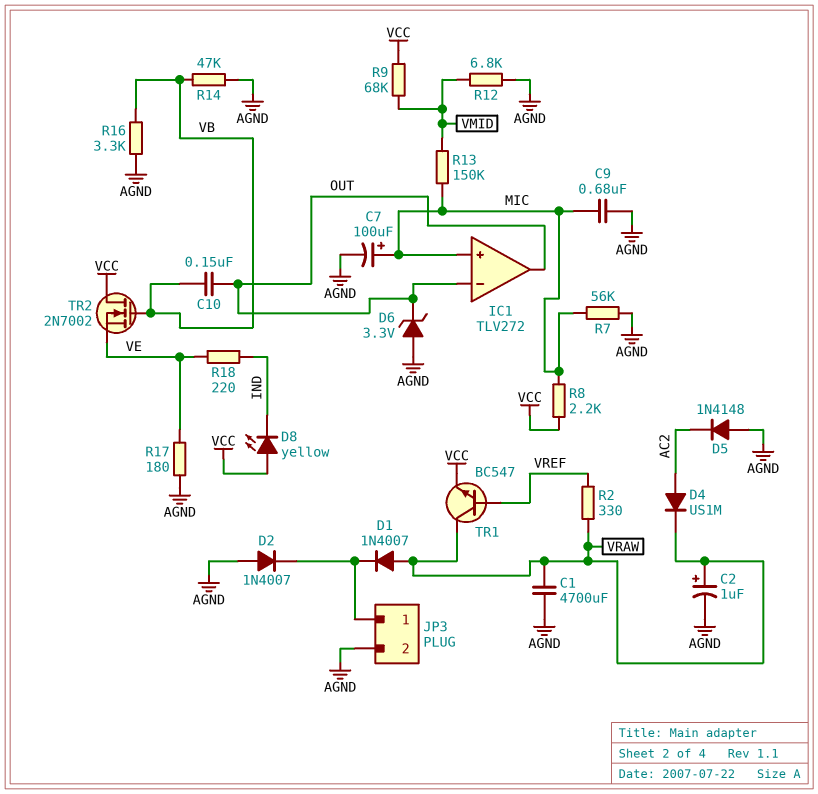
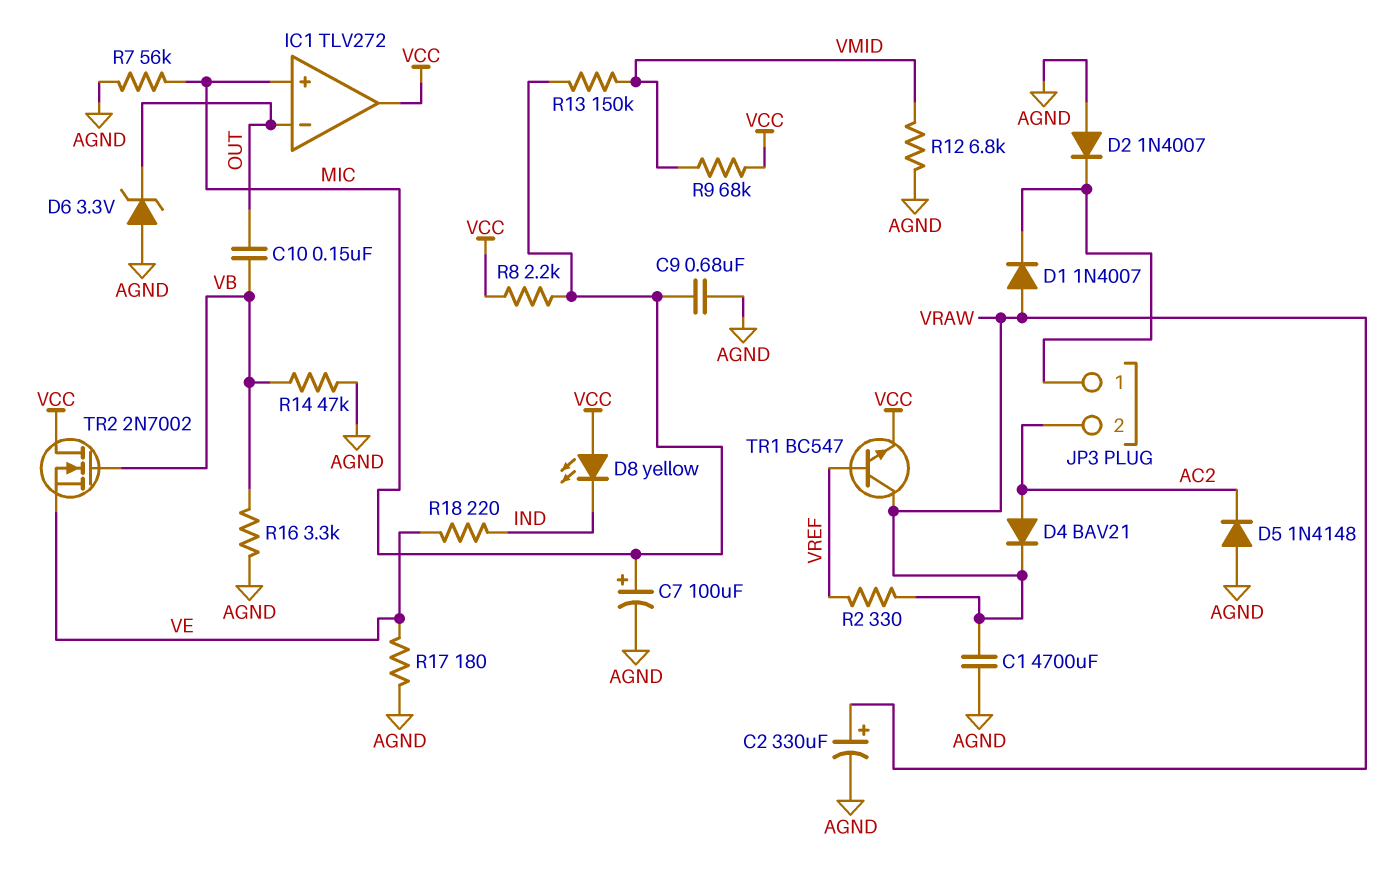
C2: 1uF (plus VRAW, minus AGND) -> 330uF (plus VRAW, minus AGND)
D4: diode US1M (A AC2, K VRAW) -> diode BAV21 (A AC2, K VRAW)
IC1 pin out: OUT -> VCC
JP3 pin 2: AGND -> AC2

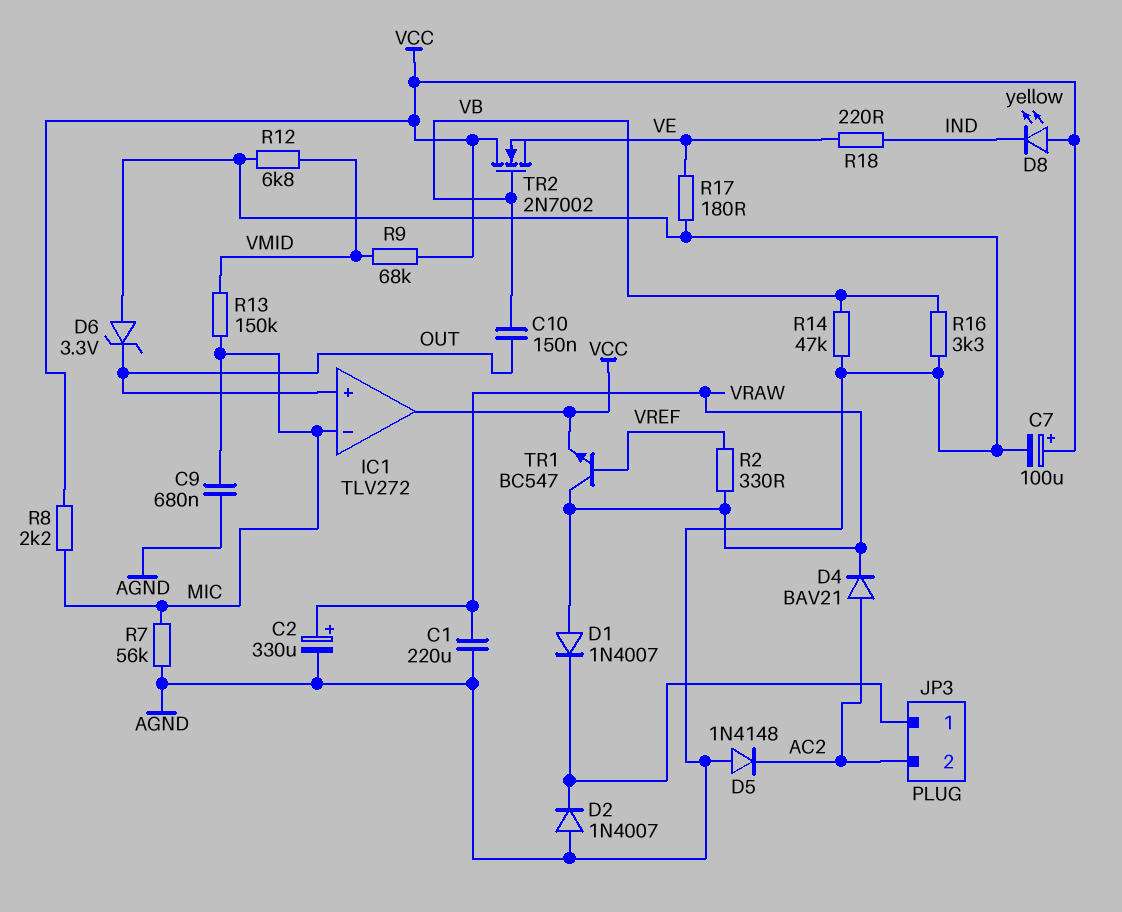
C1: 4700uF (AGND, VRAW) -> 220uF (AGND, VRAW)
C7: 100uF (plus MIC, minus AGND) -> 100uF (plus VCC, minus AGND)
IC1 pin in+: MIC -> OUT
IC1 pin in-: OUT -> MIC

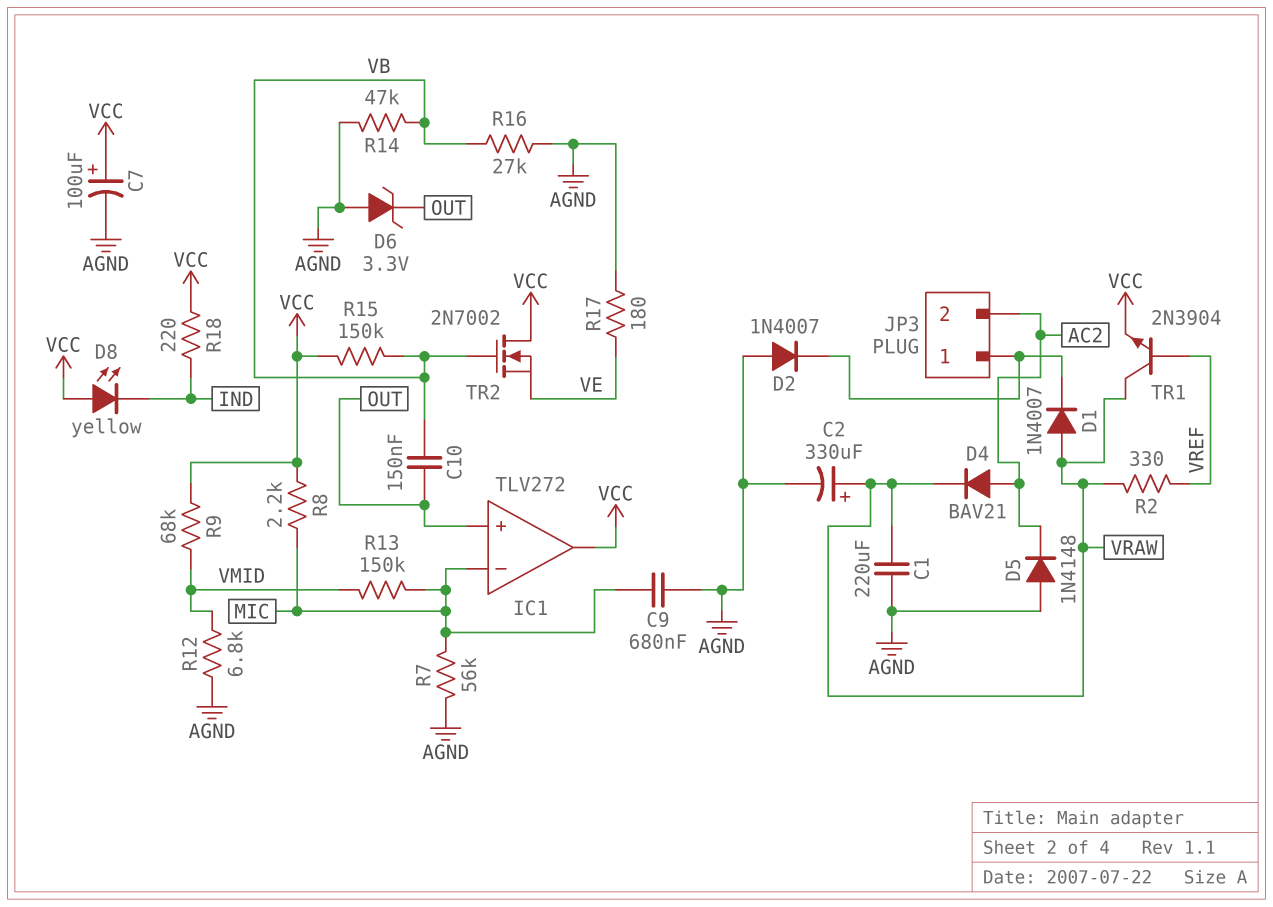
R15: none -> 150k (VB, VCC)
R16: 3.3k (AGND, VB) -> 27k (AGND, VB)
R18: 220 (IND, VE) -> 220 (IND, VCC)
TR1: NPN BC547 (B VREF, C VRAW, E VCC) -> NPN 2N3904 (B VREF, C VRAW, E VCC)

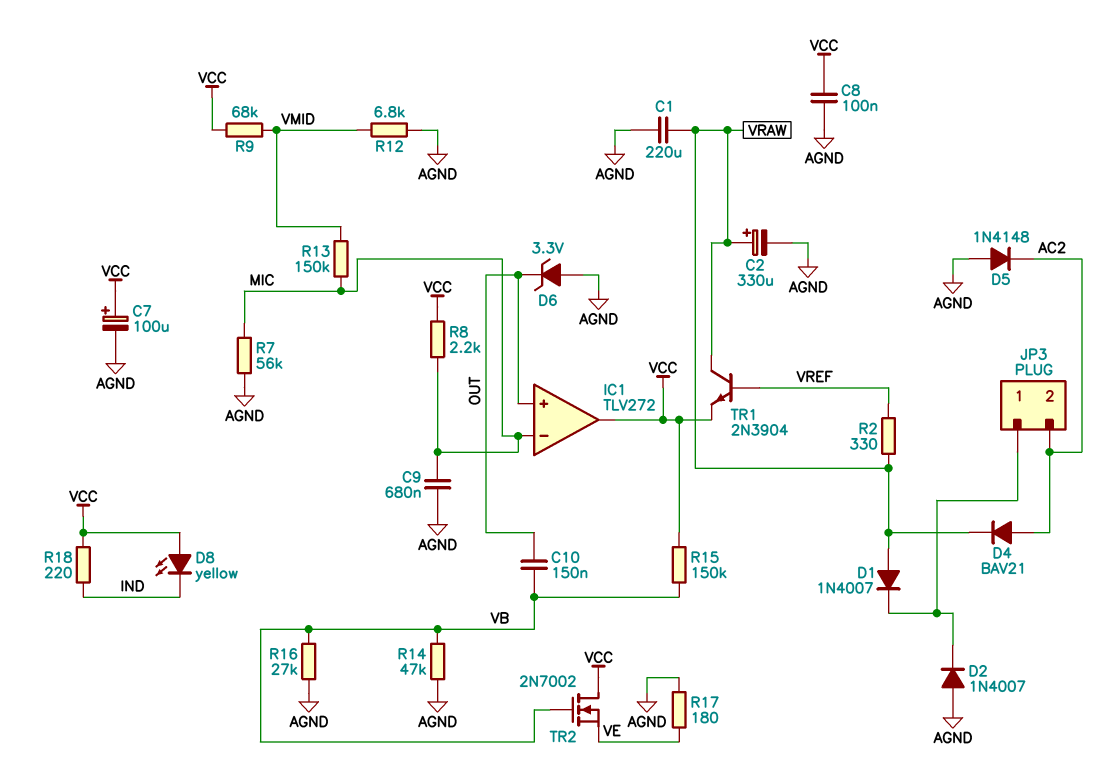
C8: none -> 100nF (AGND, VCC)

